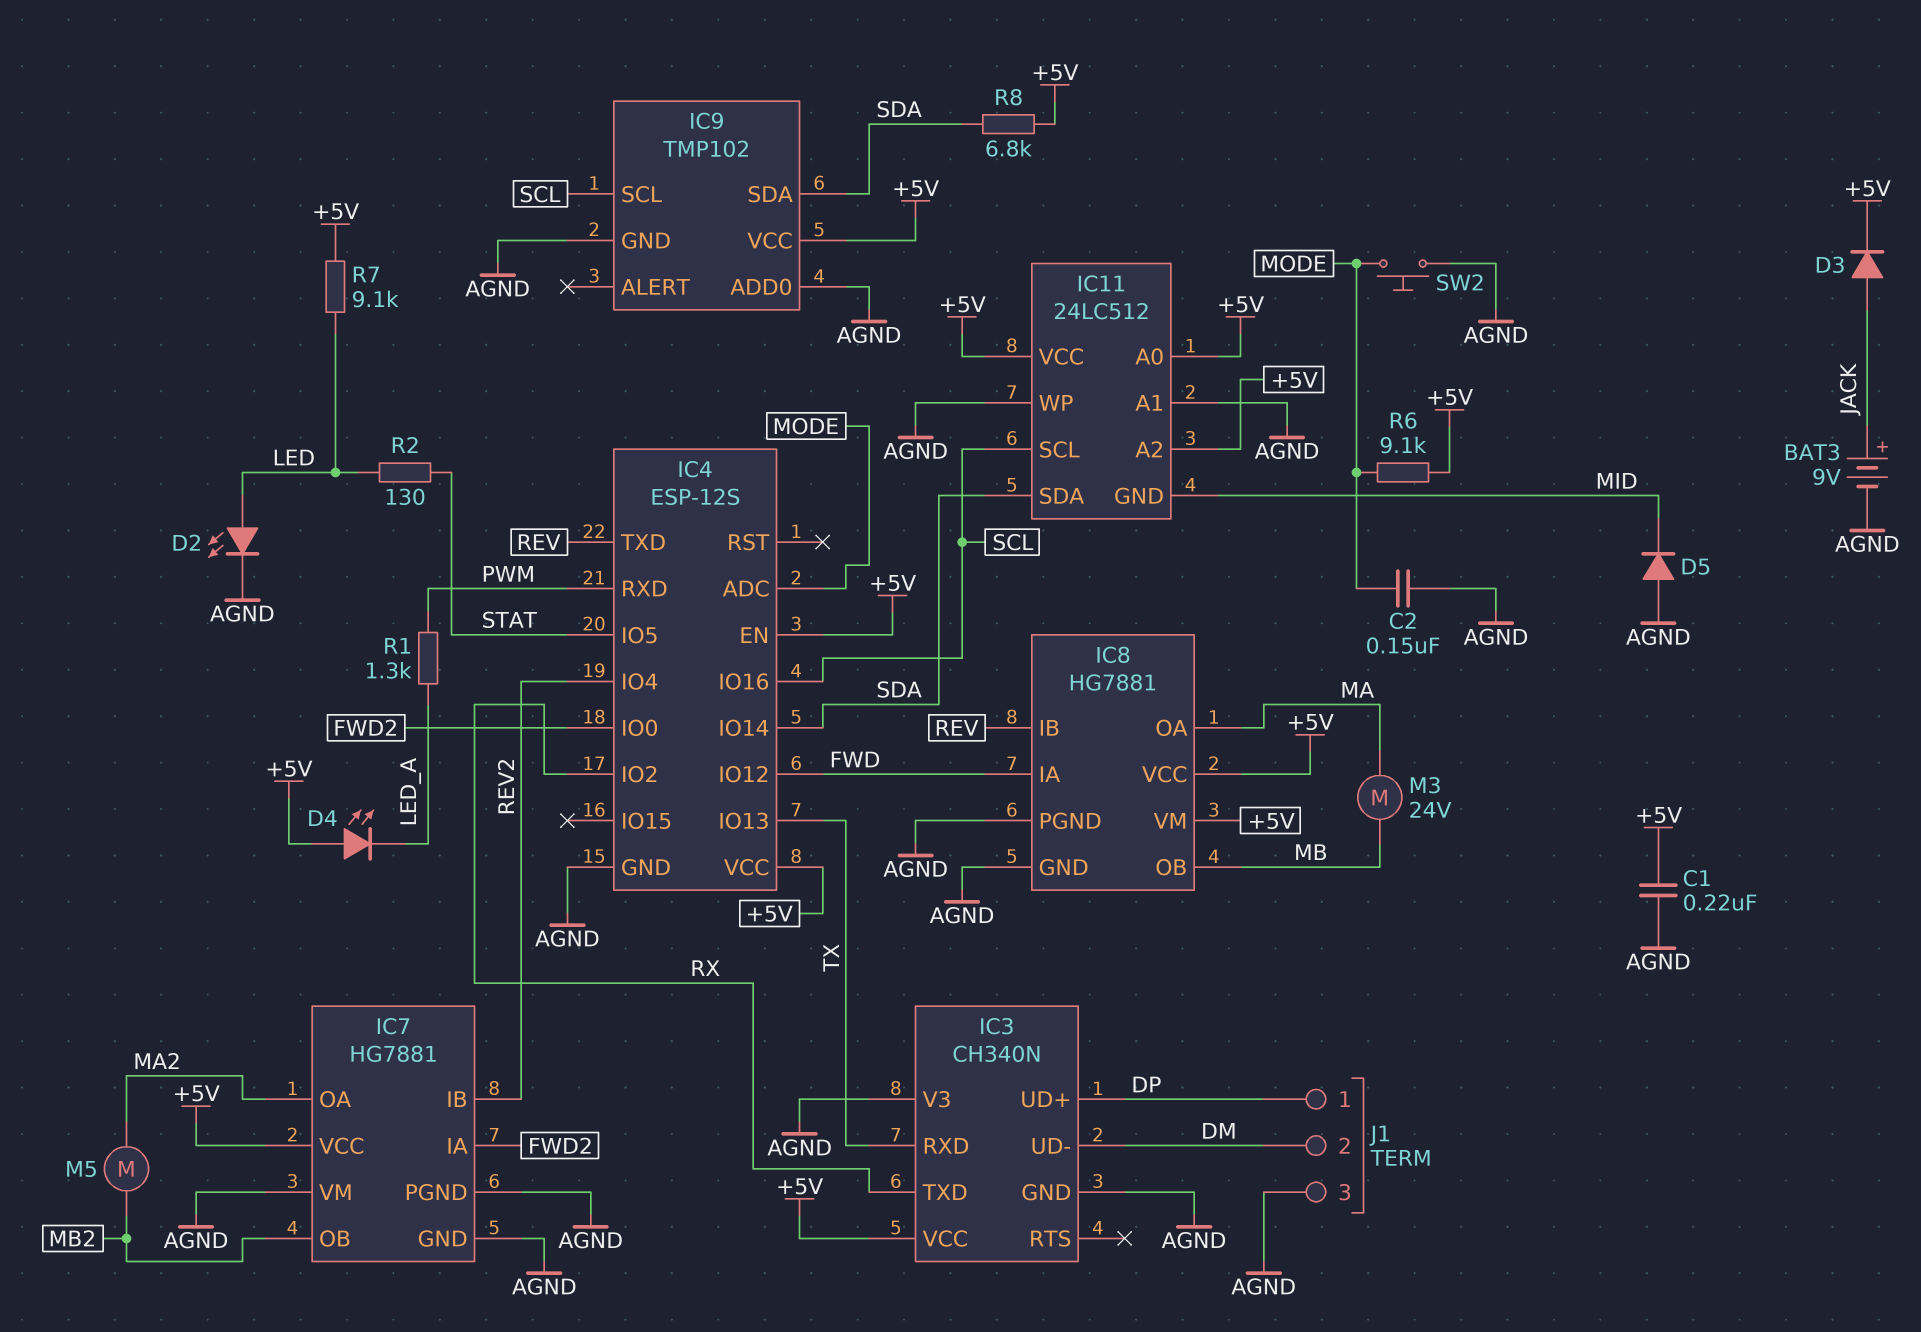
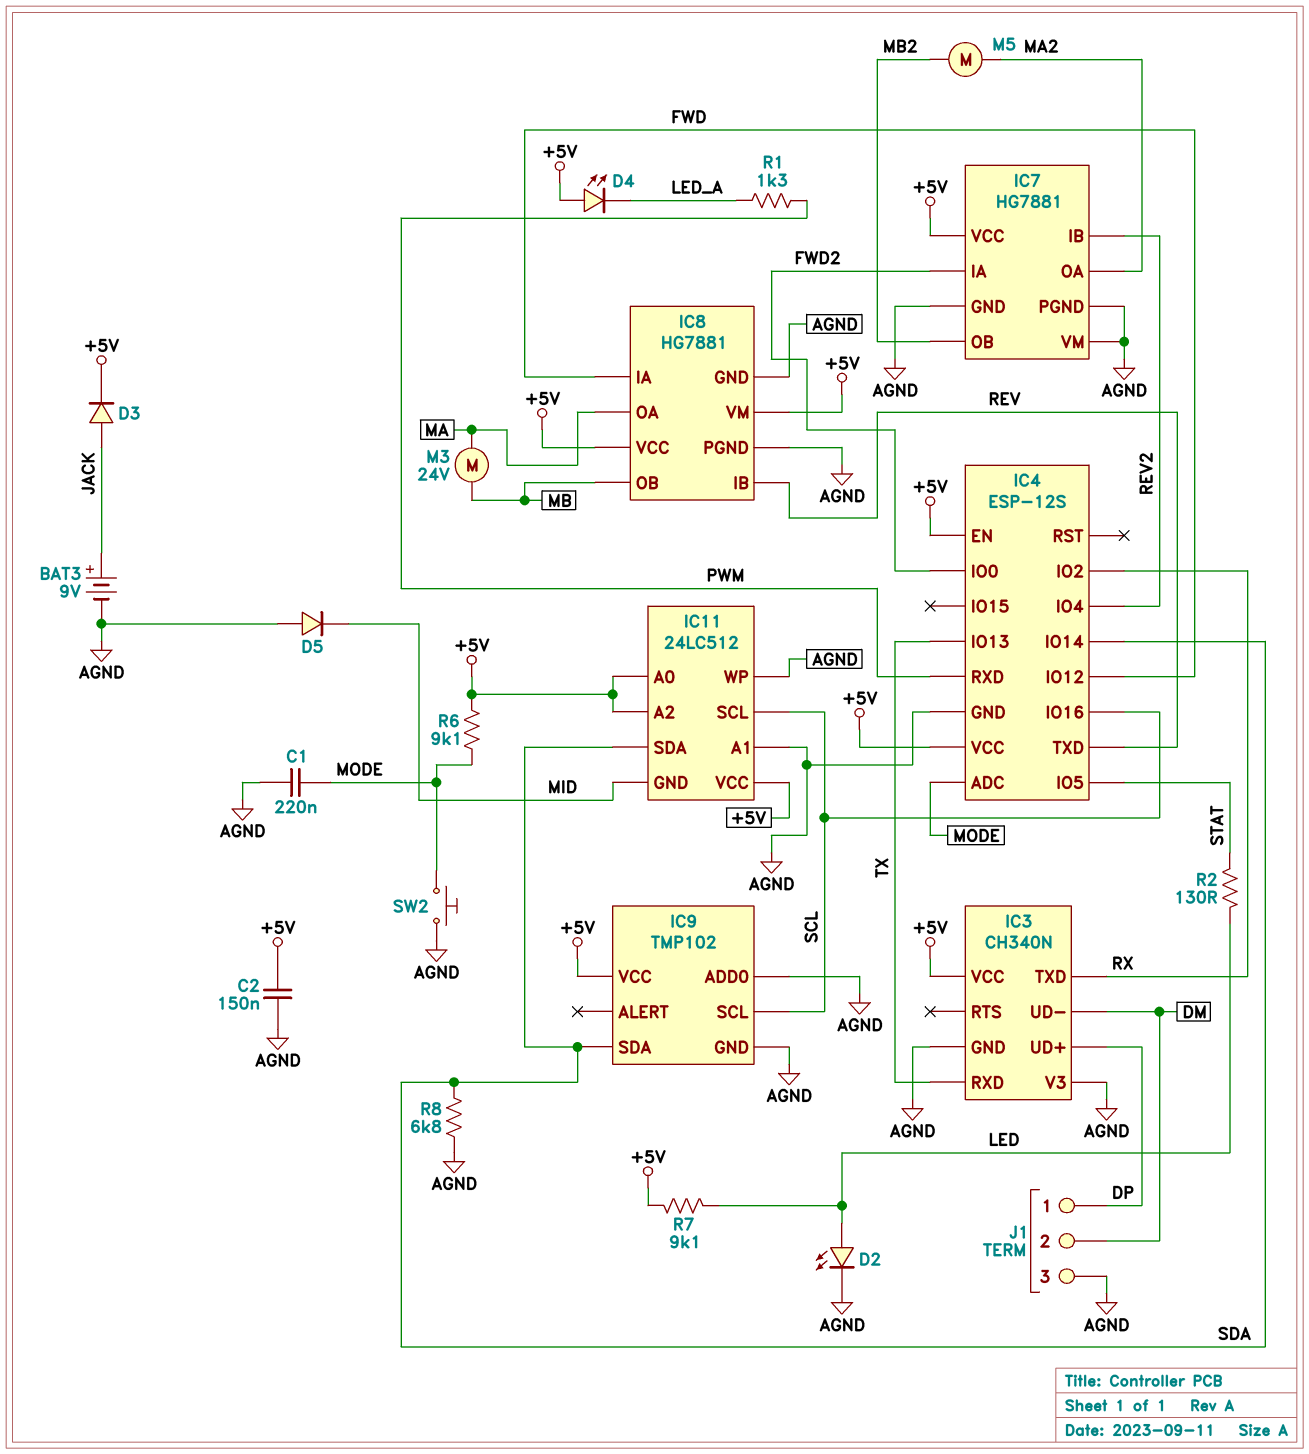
C1: 220nF (+5V, AGND) -> 220nF (AGND, MODE)
C2: 150nF (AGND, MODE) -> 150nF (+5V, AGND)
R8: 6.8k (+5V, SDA) -> 6.8k (AGND, SDA)

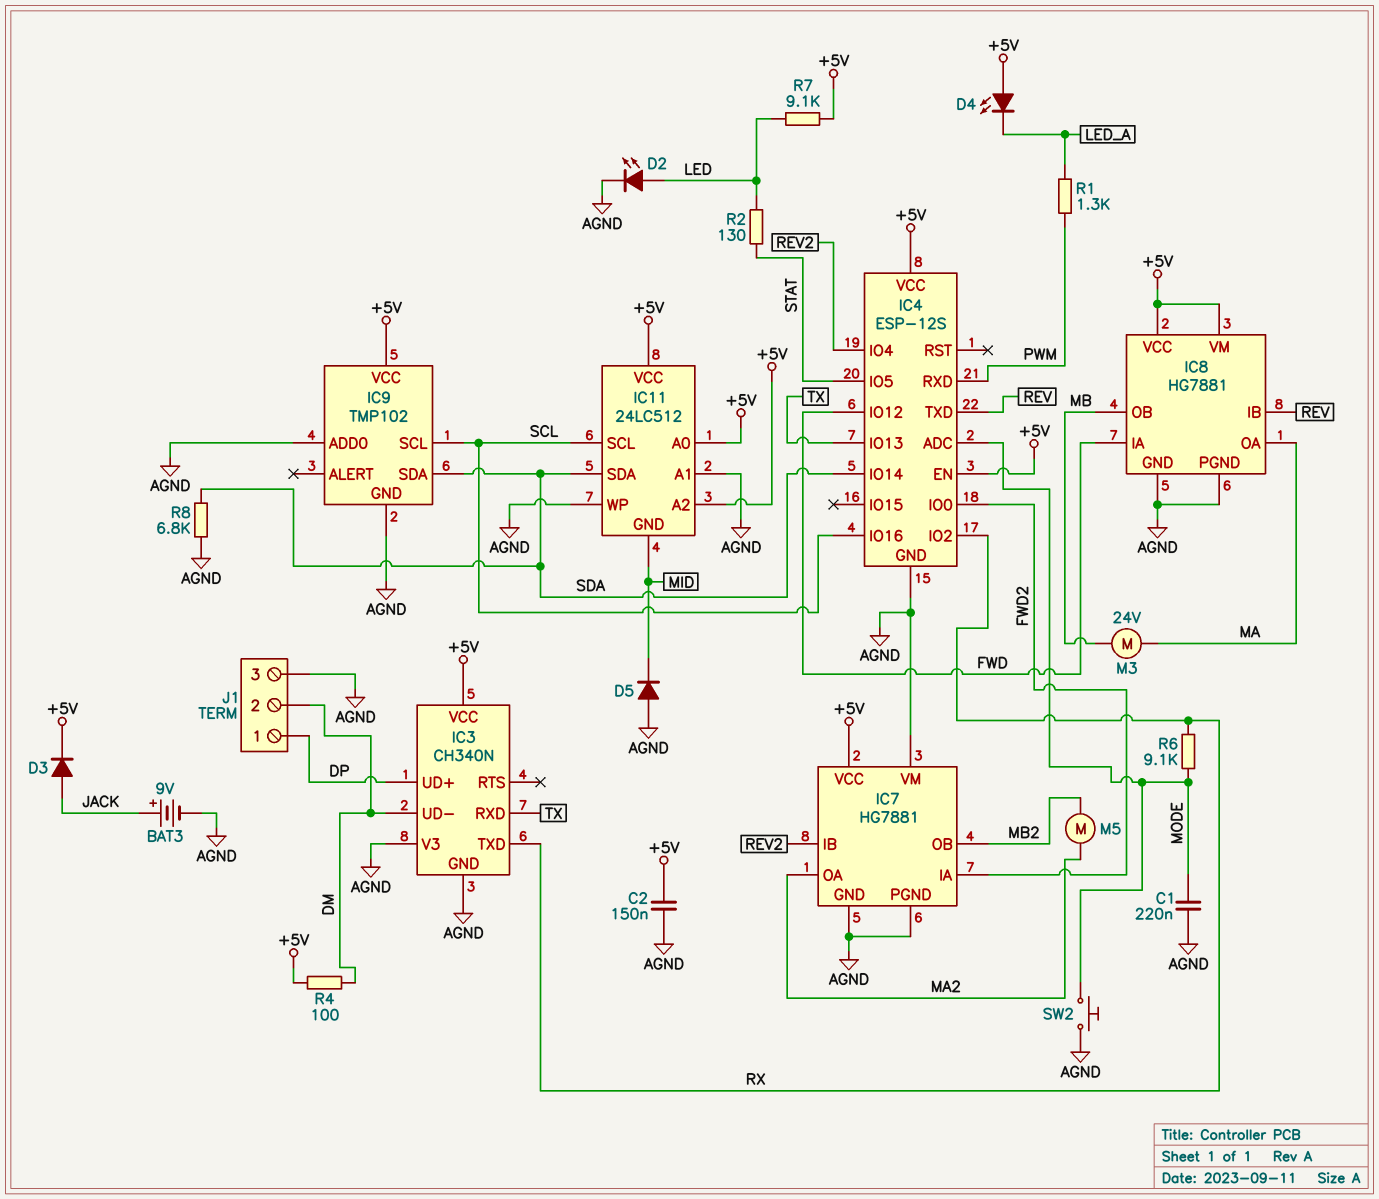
R4: none -> 100 (+5V, DM)
R6: 9.1k (+5V, MODE) -> 9.1k (MODE, RX)

